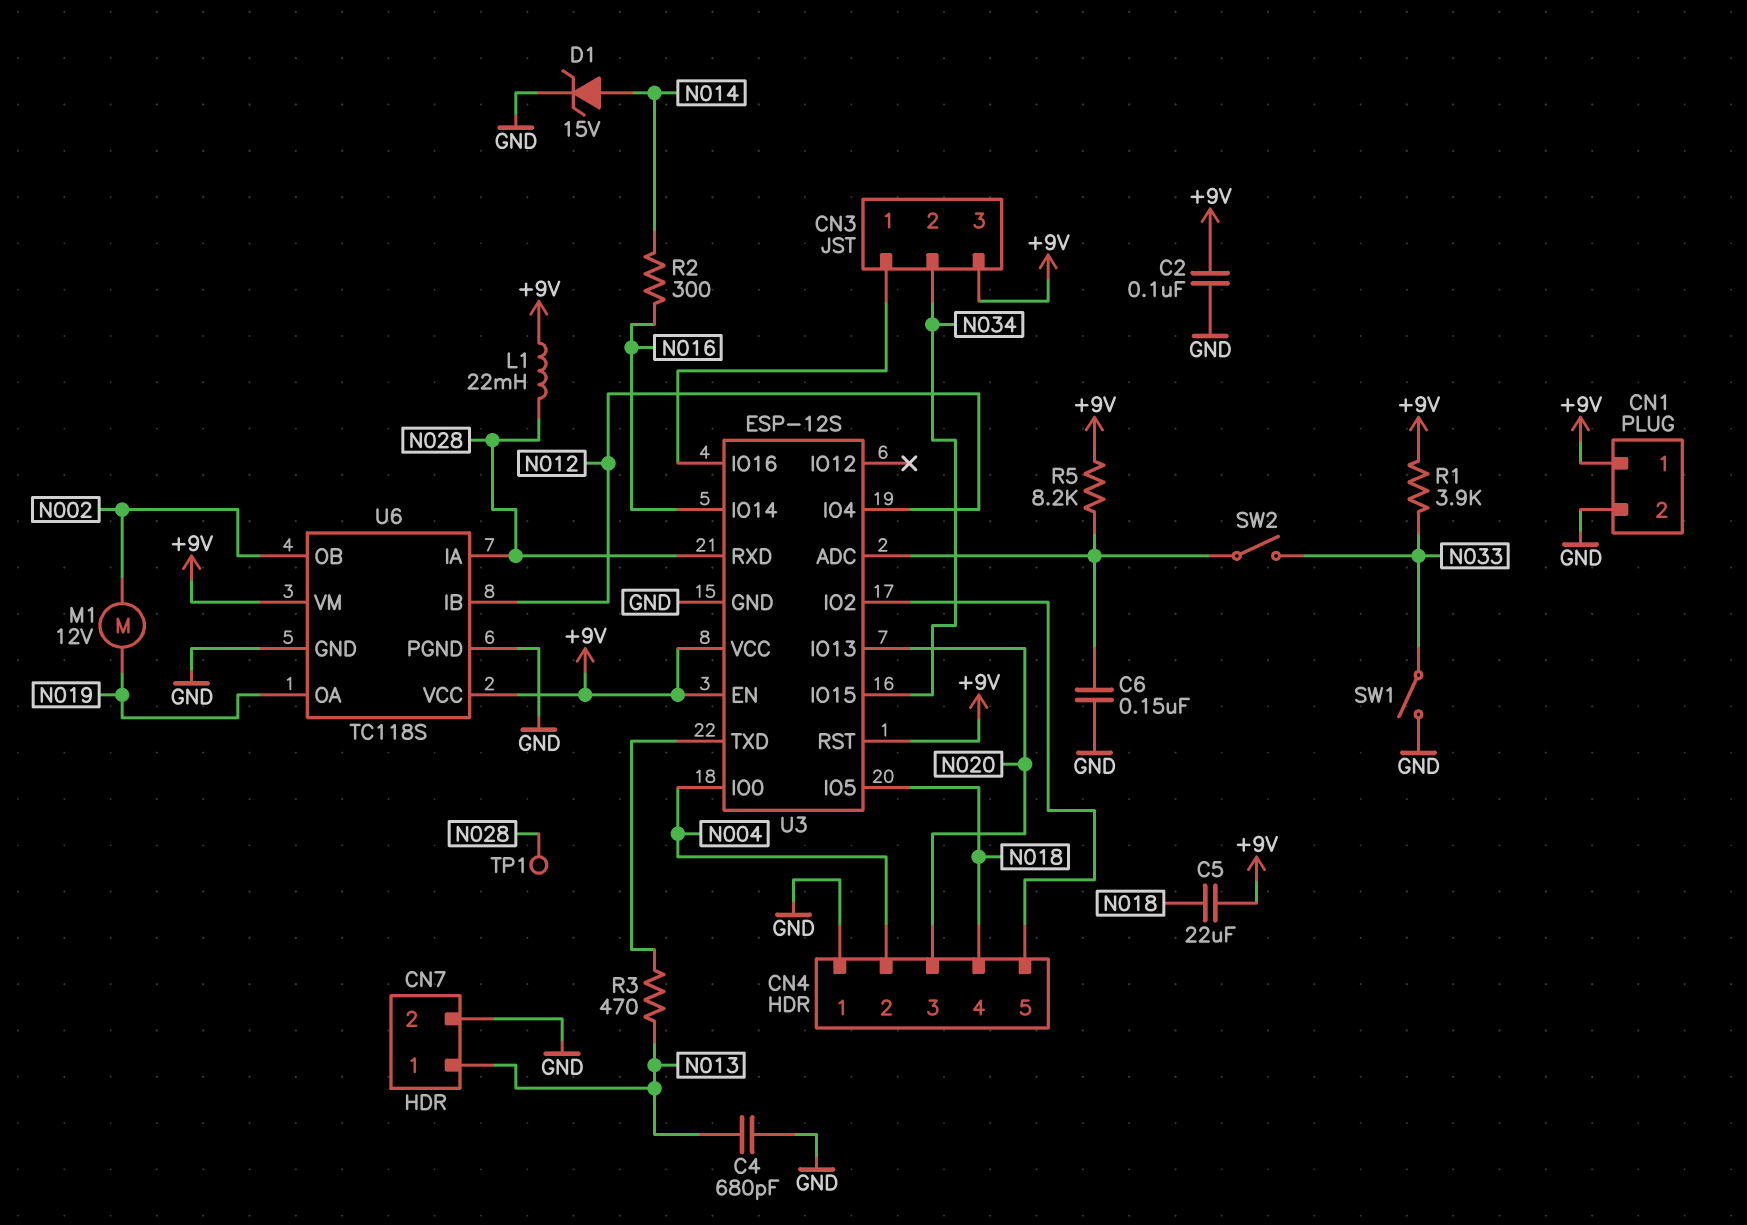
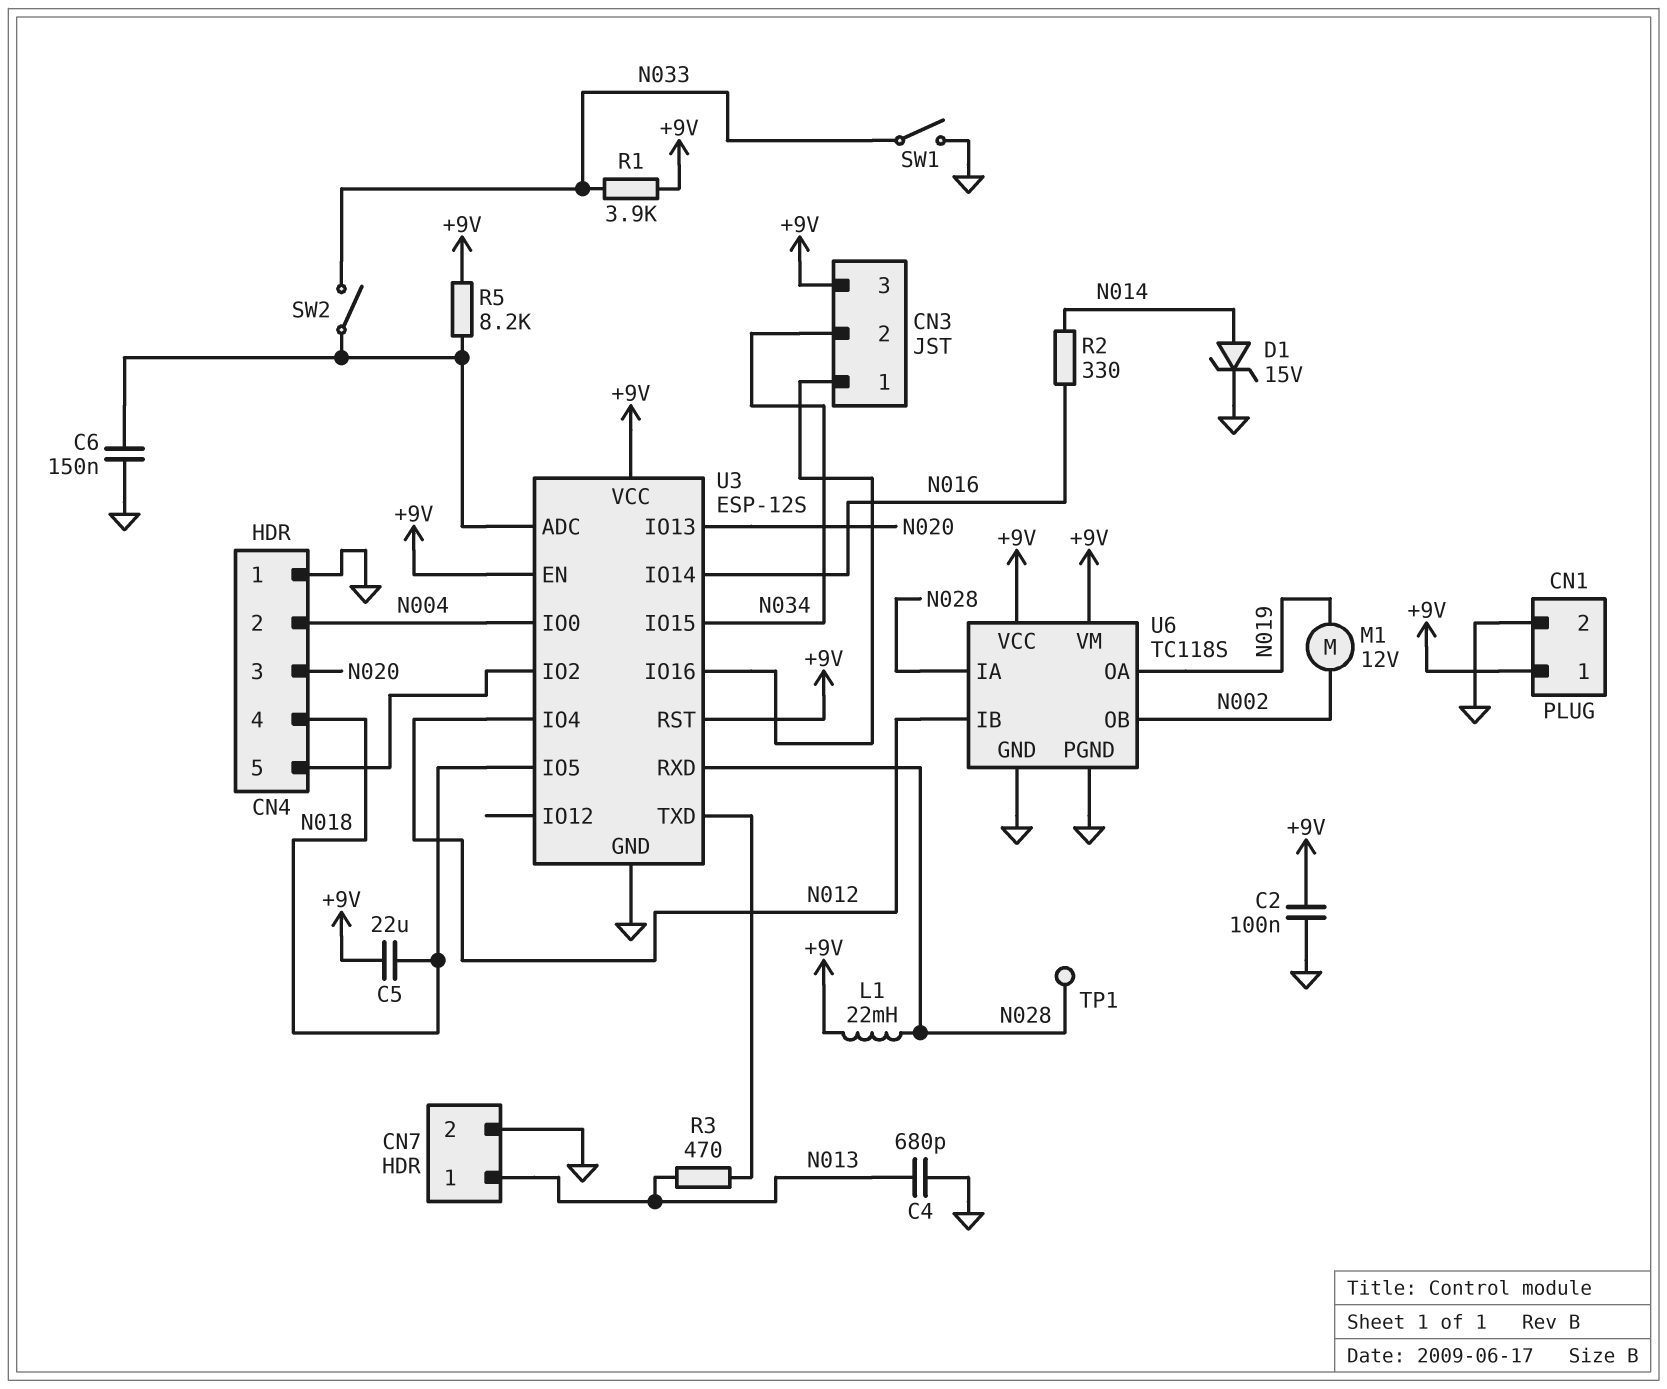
R2: 300 (N014, N016) -> 330 (N014, N016)

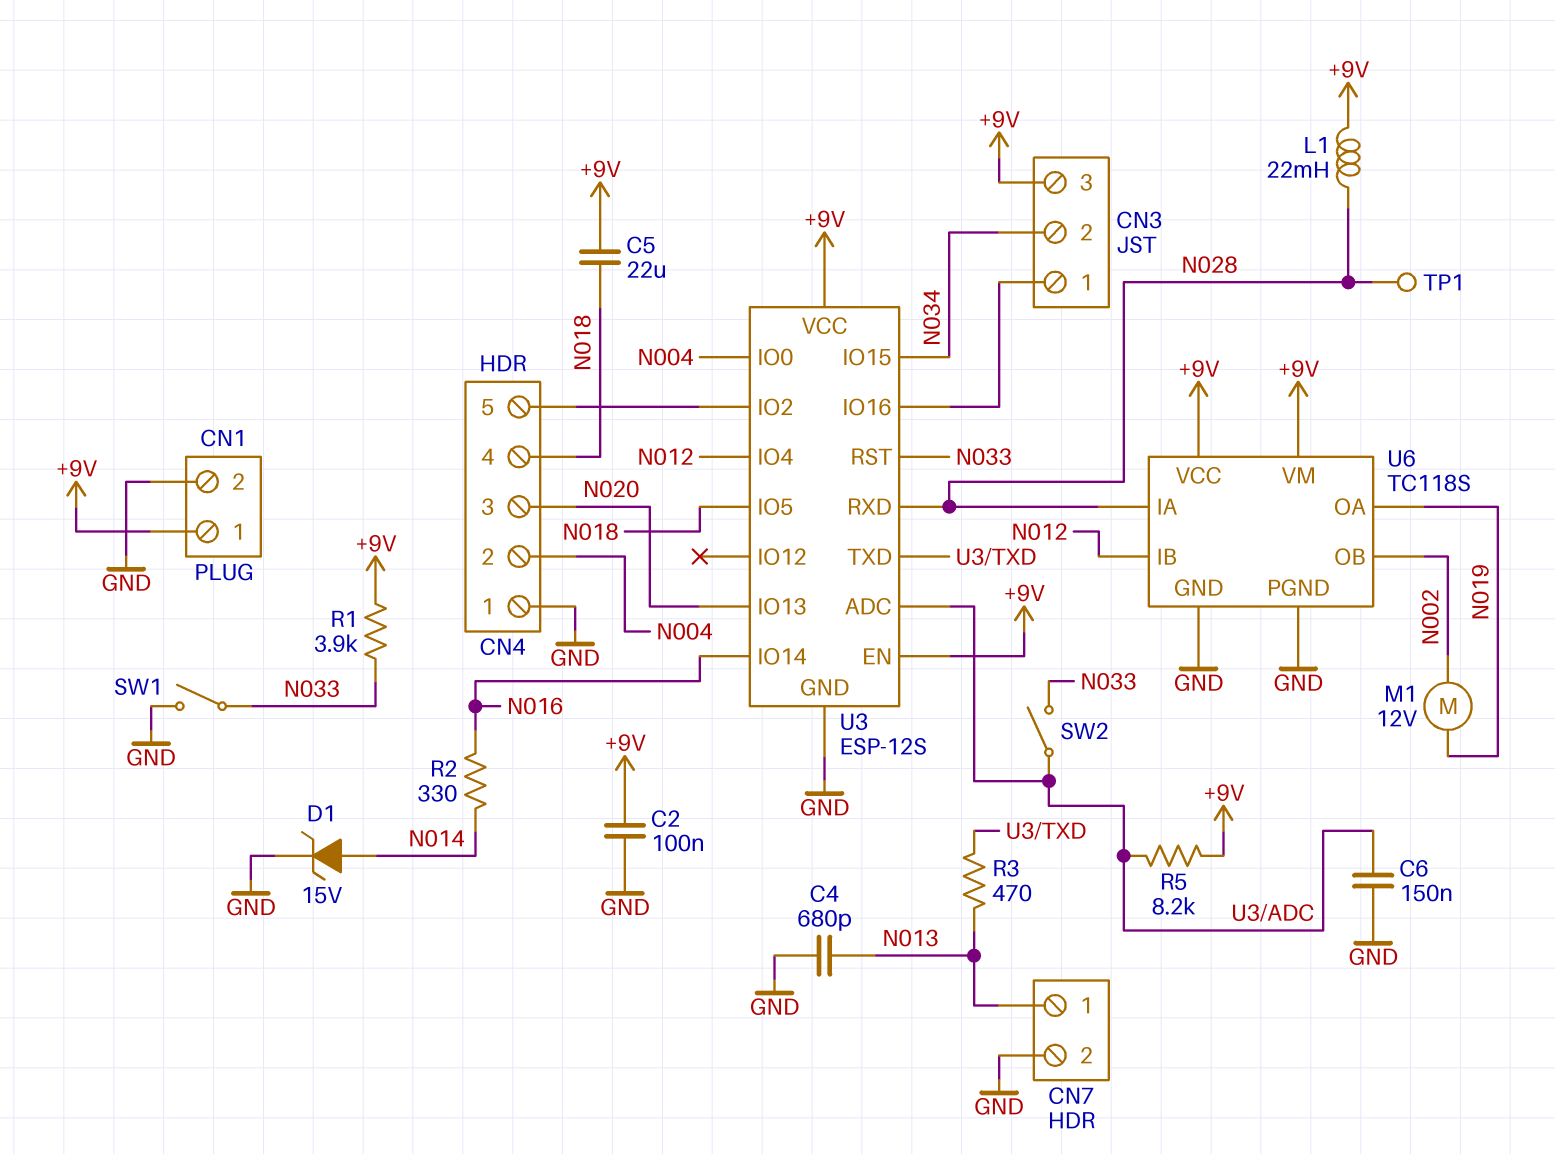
U3 pin RST: +9V -> N033

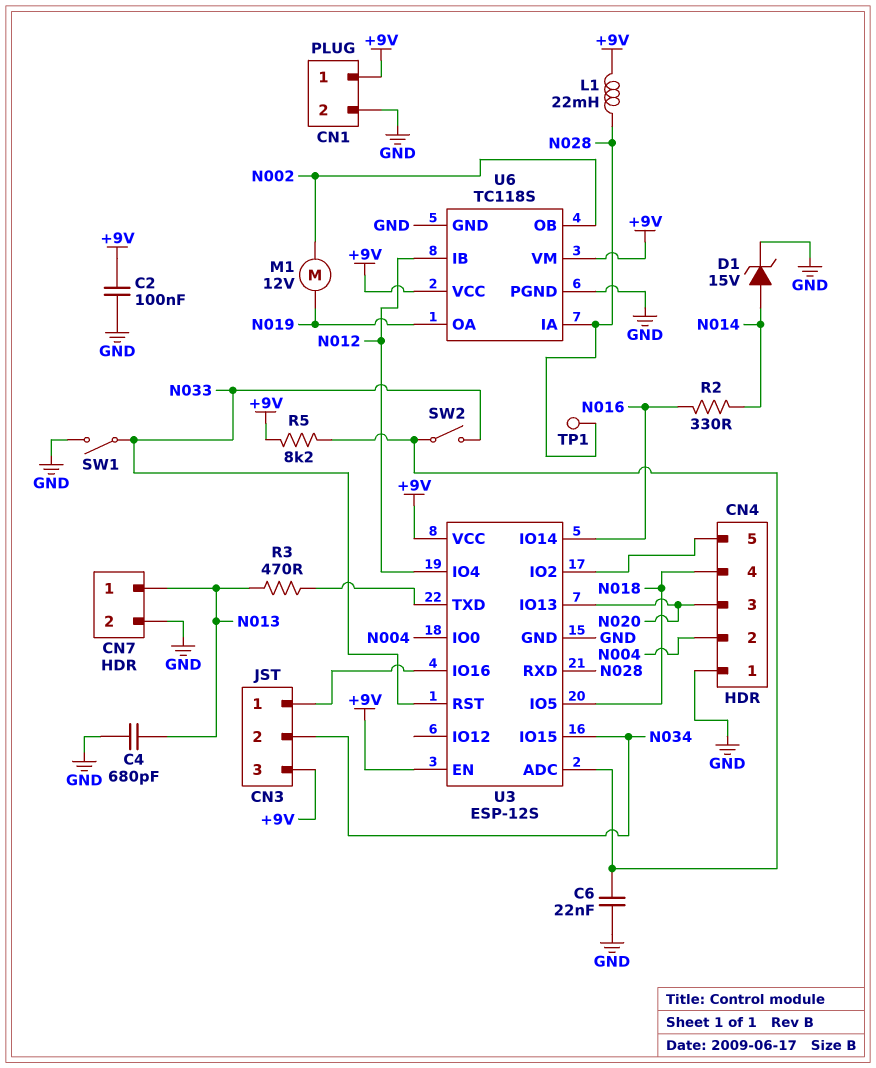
C5: 22uF (+9V, N018) -> none
C6: 150nF (GND, U3/ADC) -> 22nF (GND, U3/ADC)
R1: 3.9k (+9V, N033) -> none

